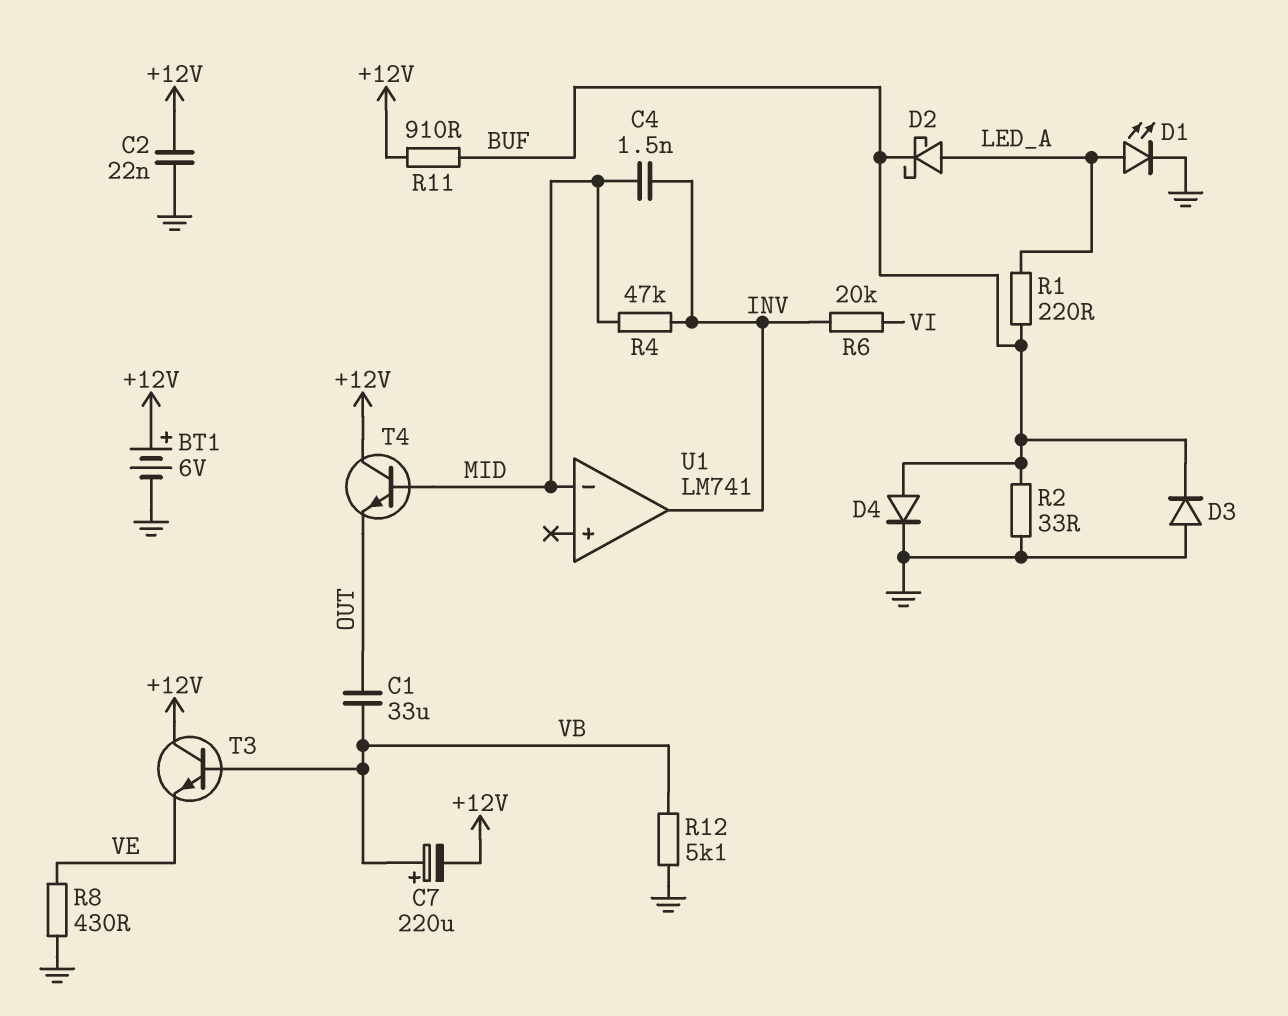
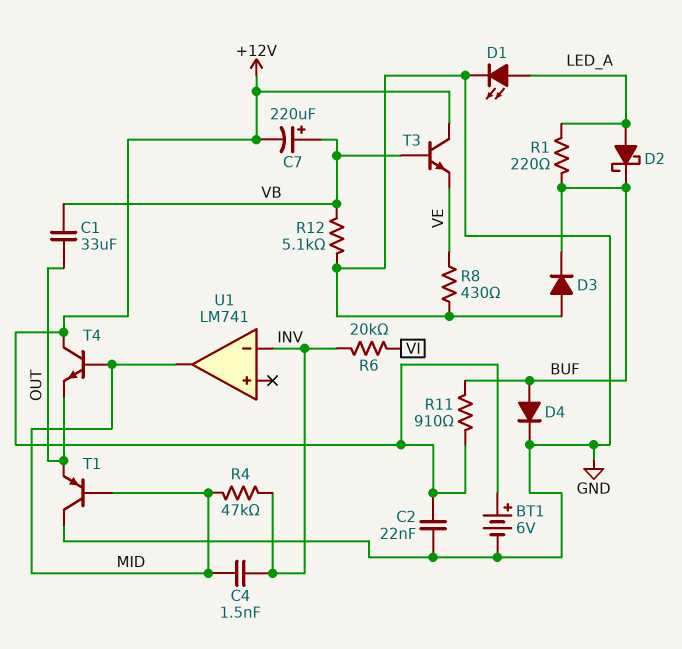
R2: 33 (BUF, GND) -> none
T1: none -> PNP (B MID, C GND, E OUT)
U1 pin in-: MID -> INV
U1 pin out: INV -> MID

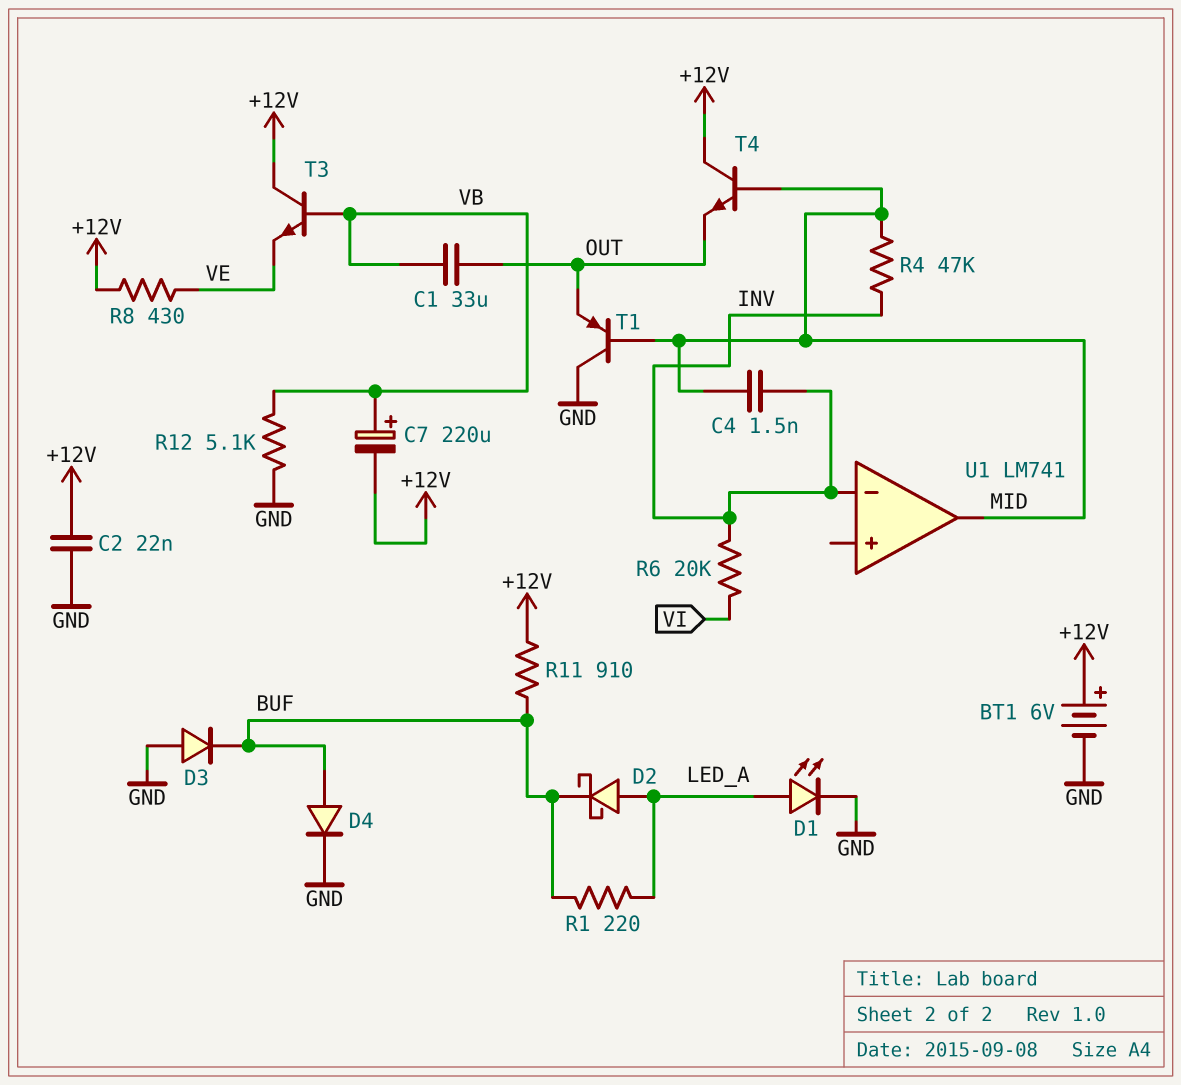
R8: 430 (GND, VE) -> 430 (+12V, VE)

